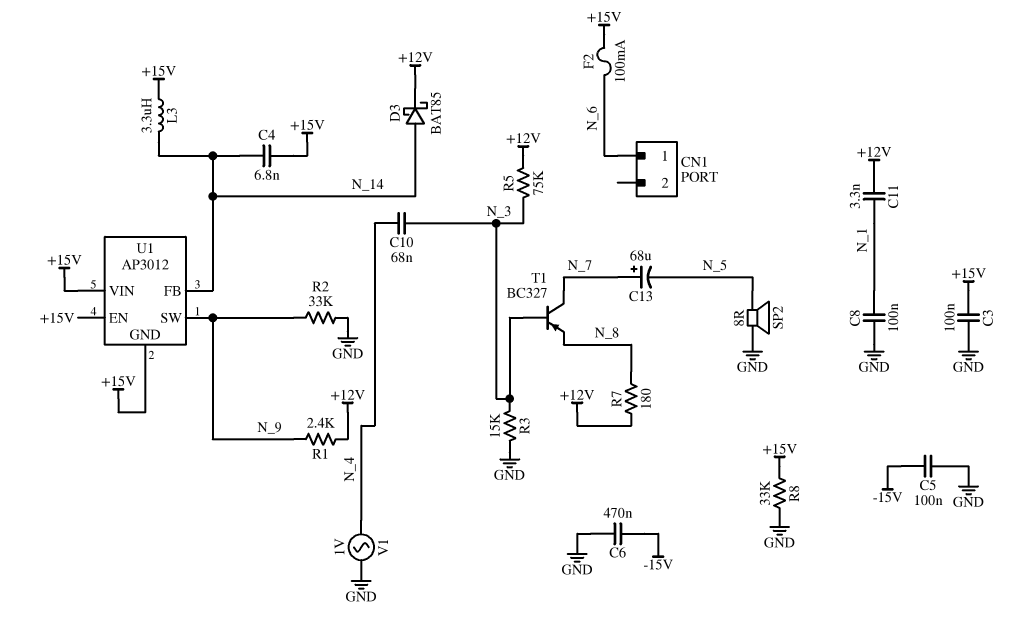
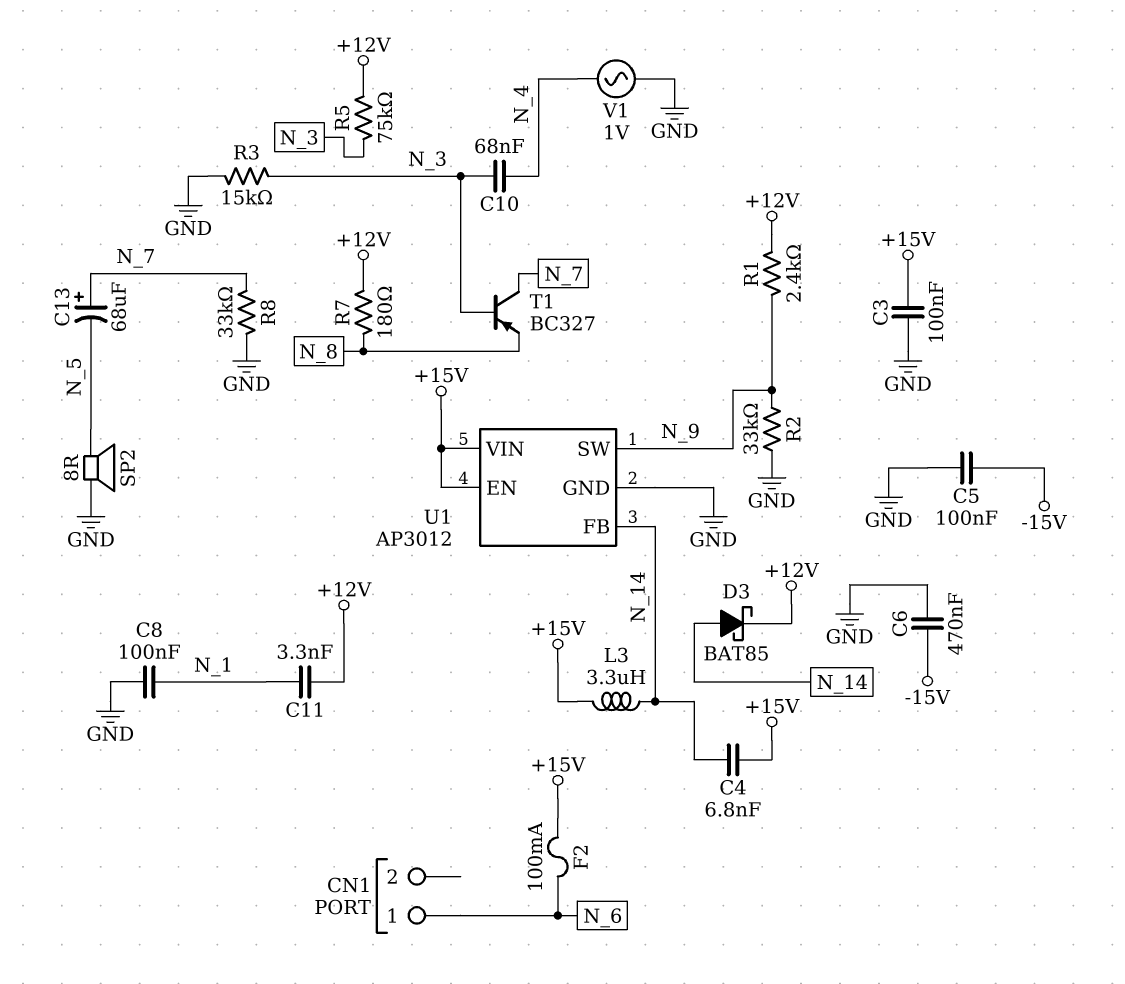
R8: 33k (+15V, GND) -> 33k (GND, N_7)
U1 pin GND: +15V -> GND

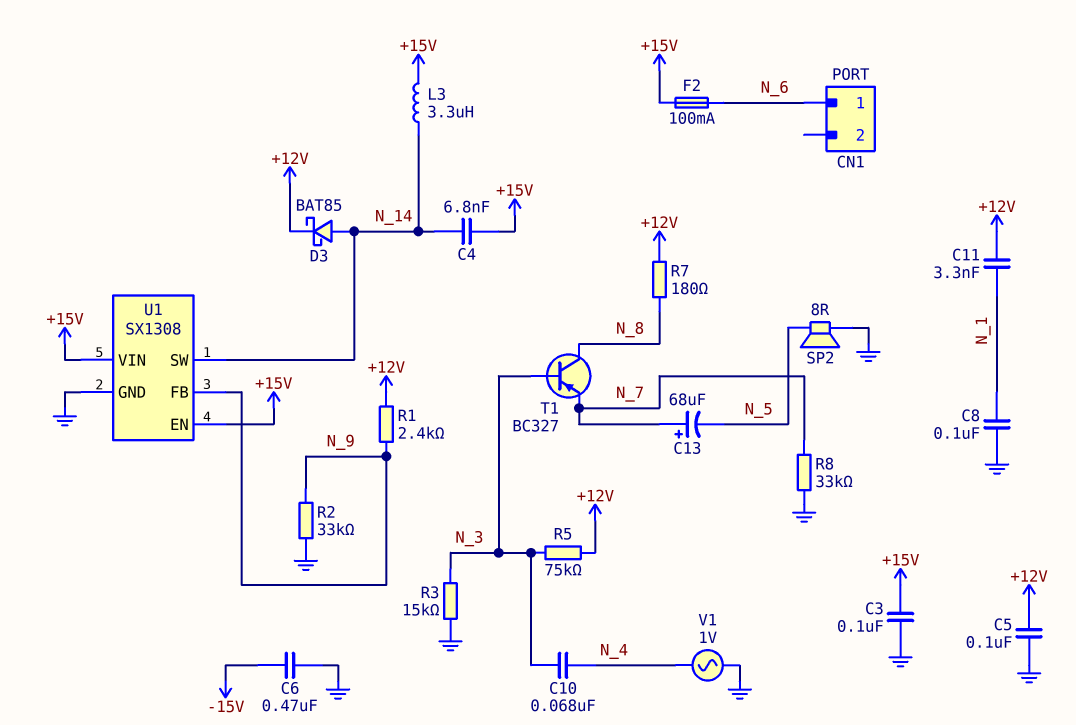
C5: 100nF (-15V, GND) -> 100nF (+12V, GND)
T1: PNP BC327 (B N_3, C N_7, E N_8) -> PNP BC327 (B N_3, C N_8, E N_7)
U1: AP3012 -> SX1308
U1 pin FB: N_14 -> N_9
U1 pin SW: N_9 -> N_14

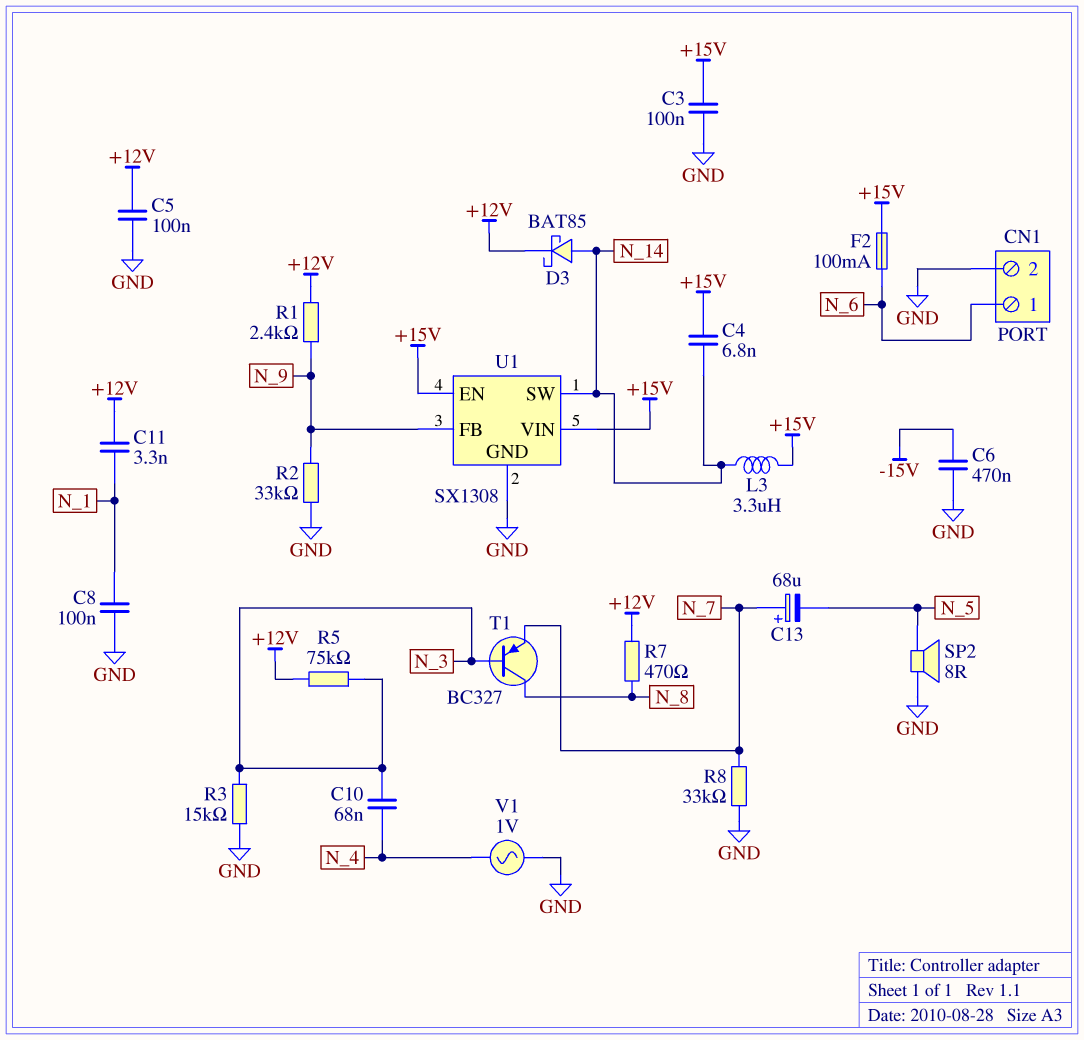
CN1 pin 2: none -> GND
R7: 180 (+12V, N_8) -> 470 (+12V, N_8)

